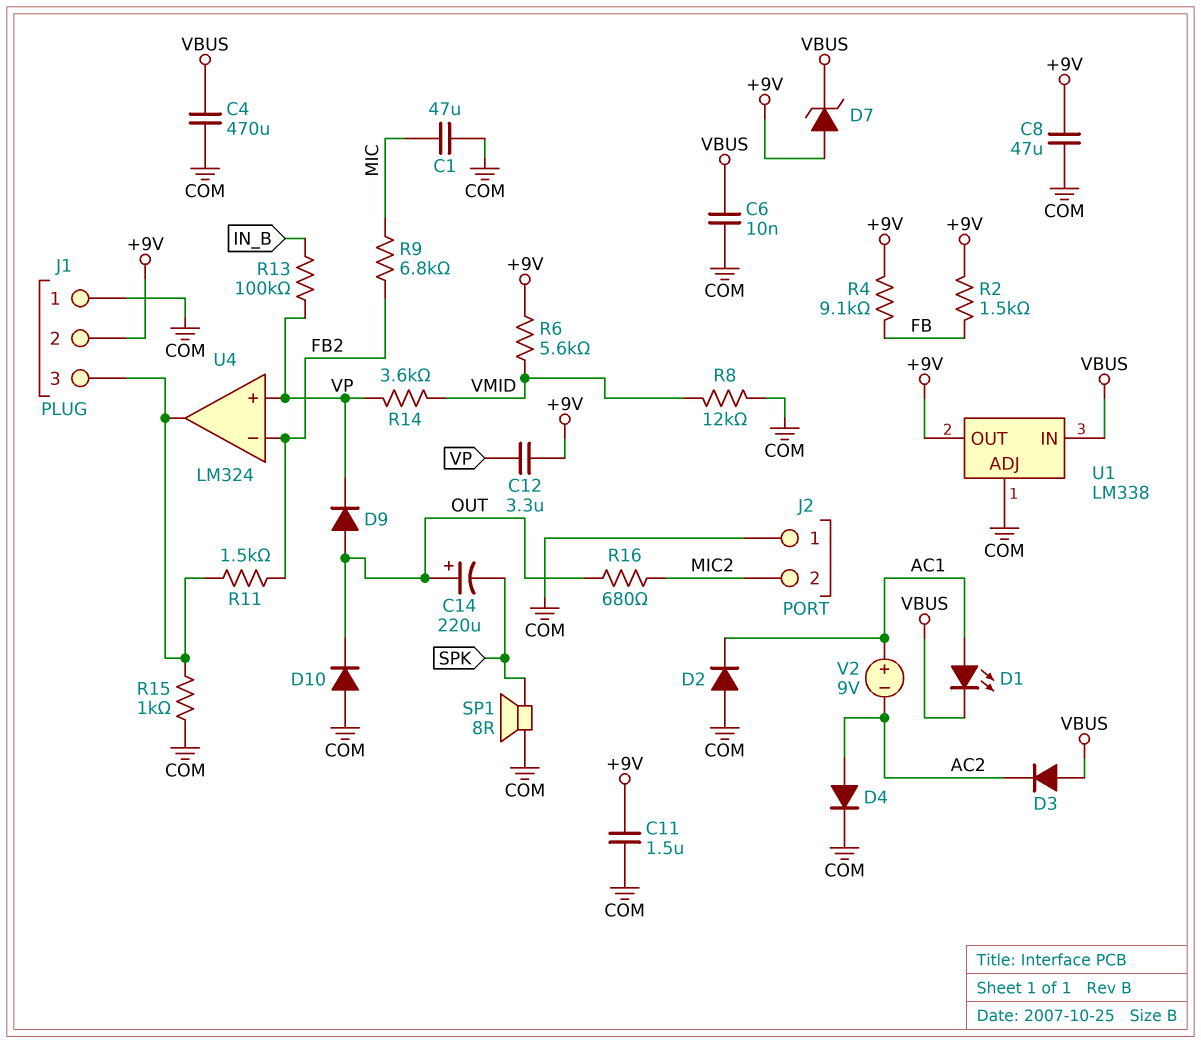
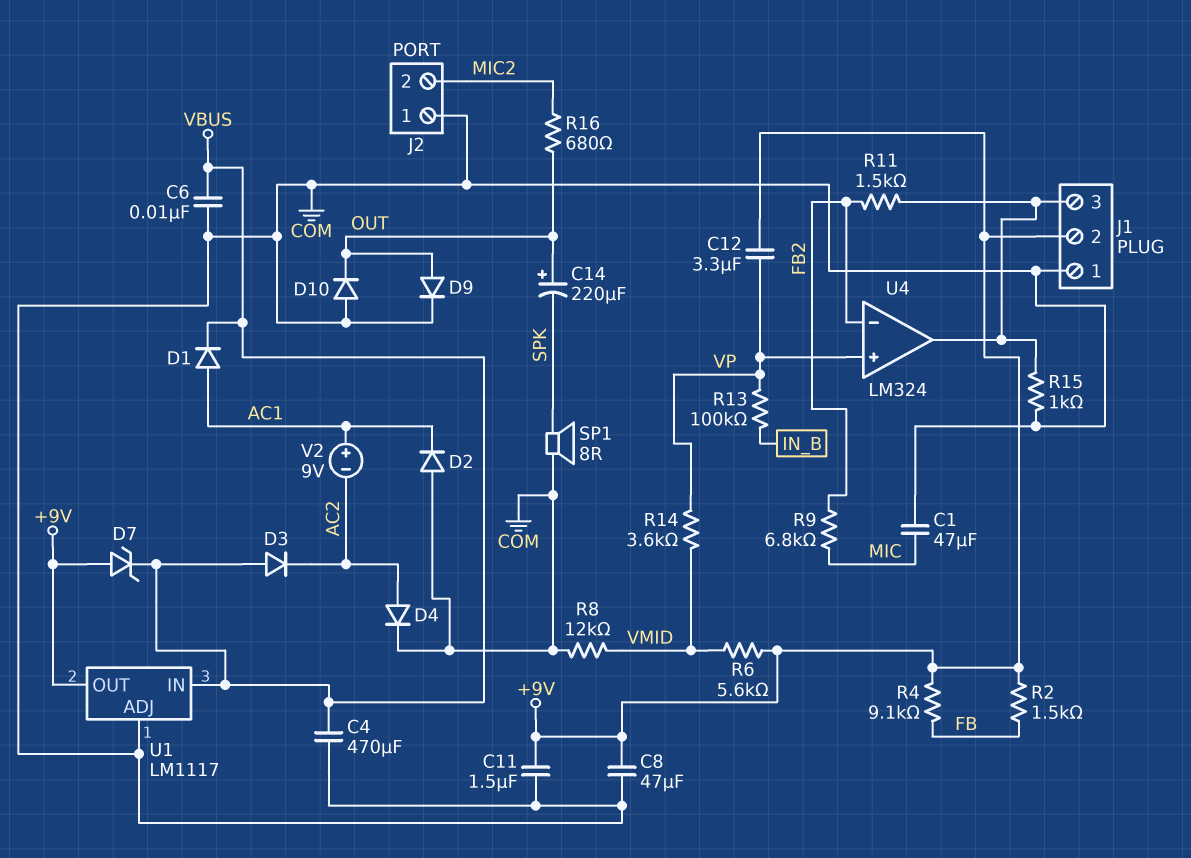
D1: LED (A AC1, K VBUS) -> diode (A AC1, K VBUS)
D9: diode (A OUT, K VP) -> diode (A OUT, K COM)
U1: LM338 -> LM1117

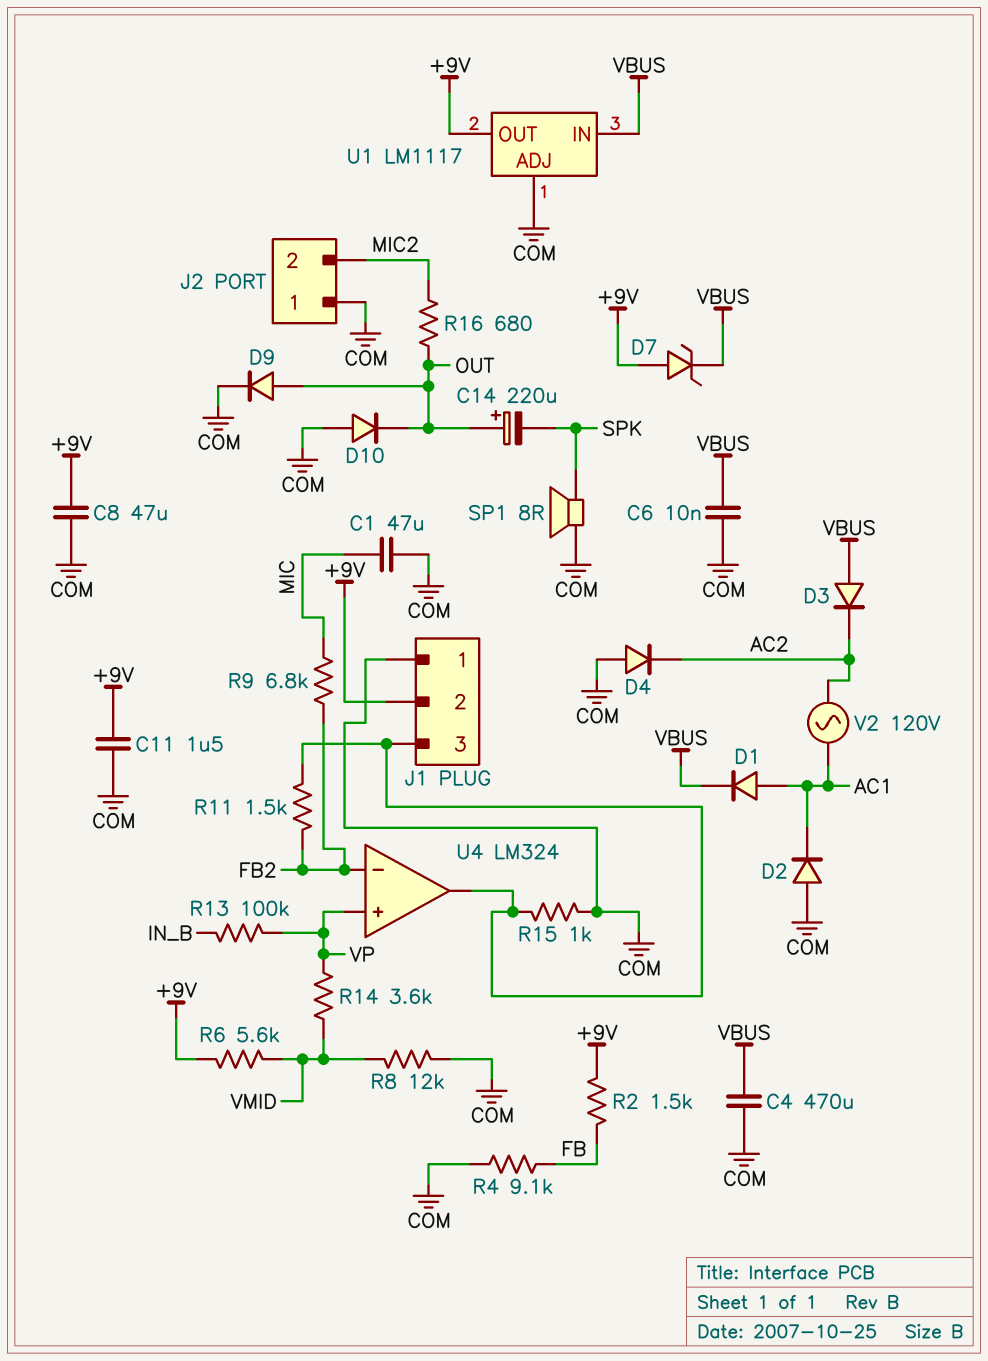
C12: 3.3uF (+9V, VP) -> none
D4: diode (A AC2, K COM) -> diode (A COM, K AC2)
R4: 9.1k (+9V, FB) -> 9.1k (COM, FB)
V2: 9V (plus AC1, minus AC2) -> AC 120V (AC1, AC2)

